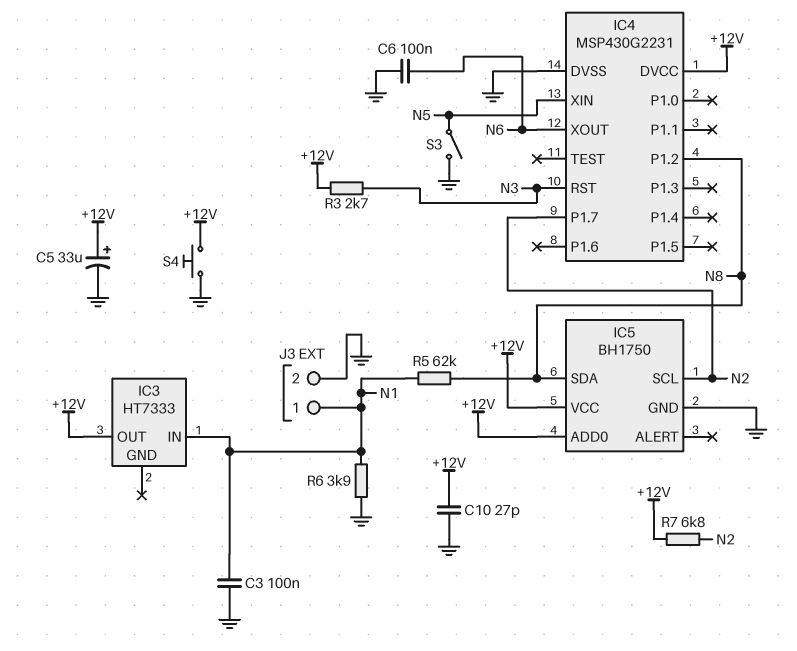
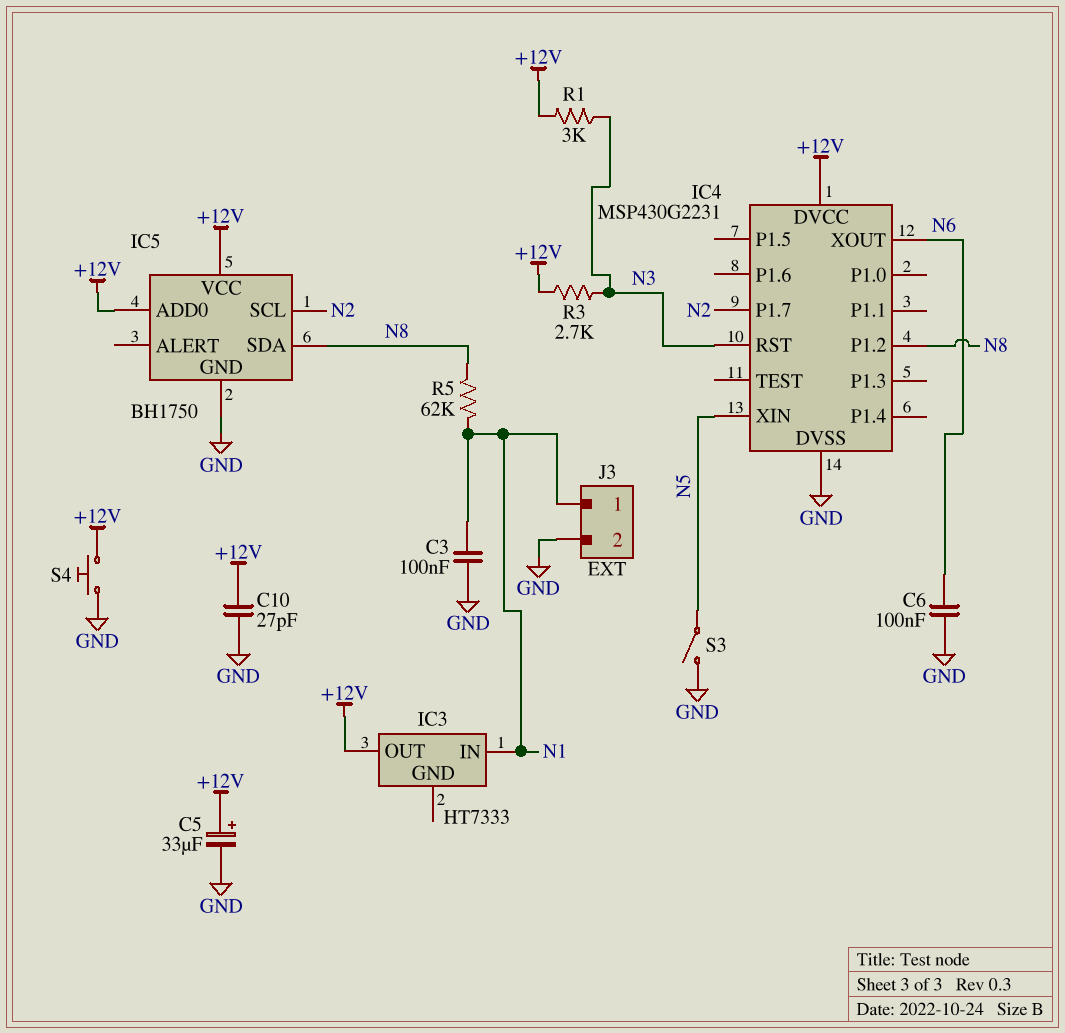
R1: none -> 3k (+12V, N3)
R6: 3.9k (GND, N1) -> none
R7: 6.8k (+12V, N2) -> none

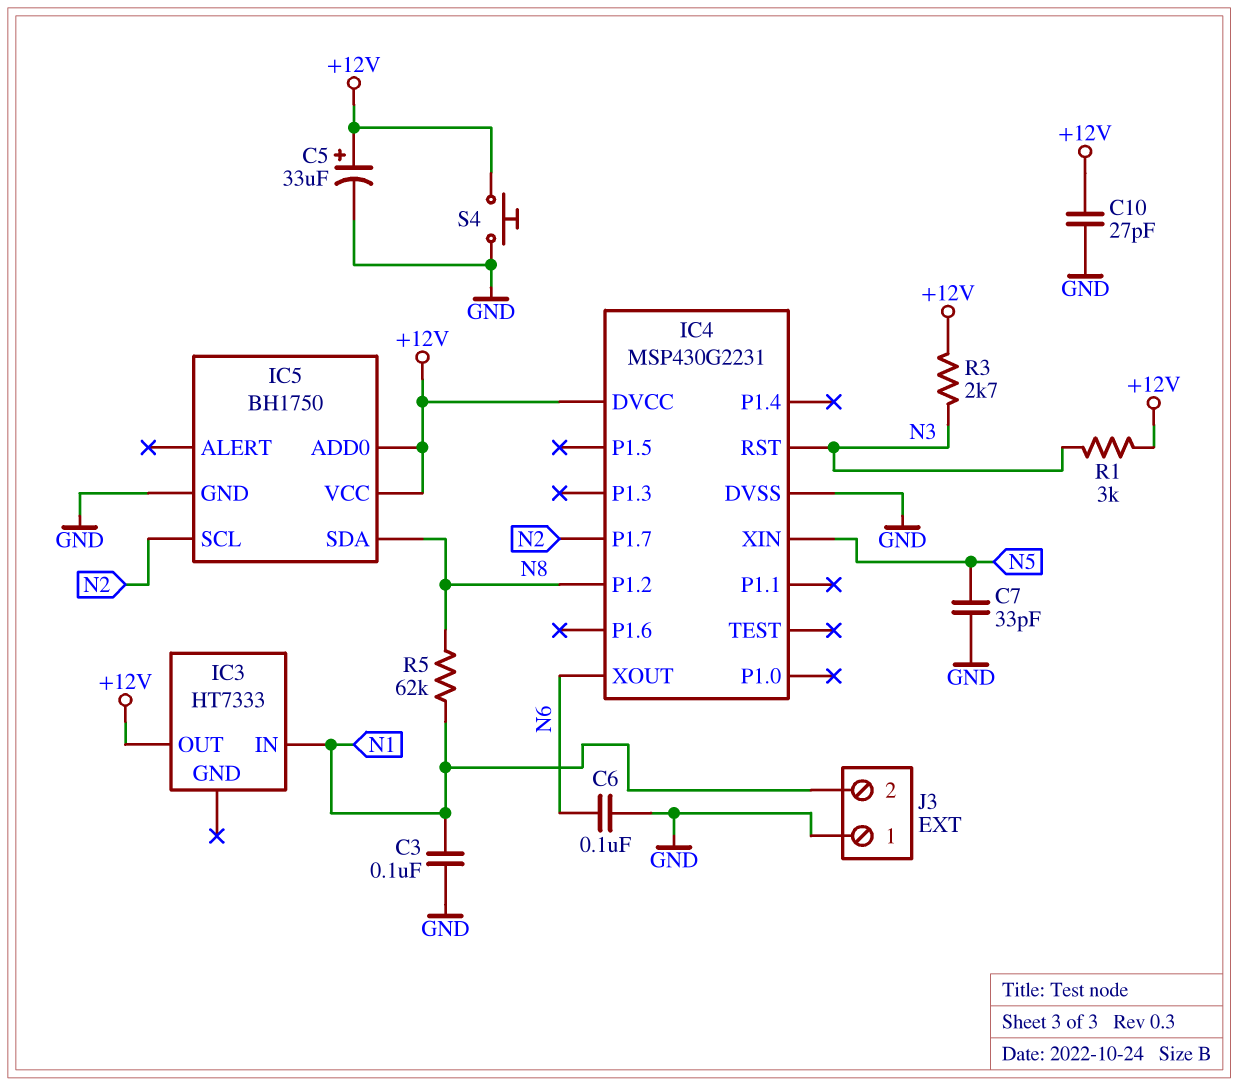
C7: none -> 33pF (GND, N5)
J3 pin 1: N1 -> GND
J3 pin 2: GND -> N1
S3: switch (GND, N5) -> none

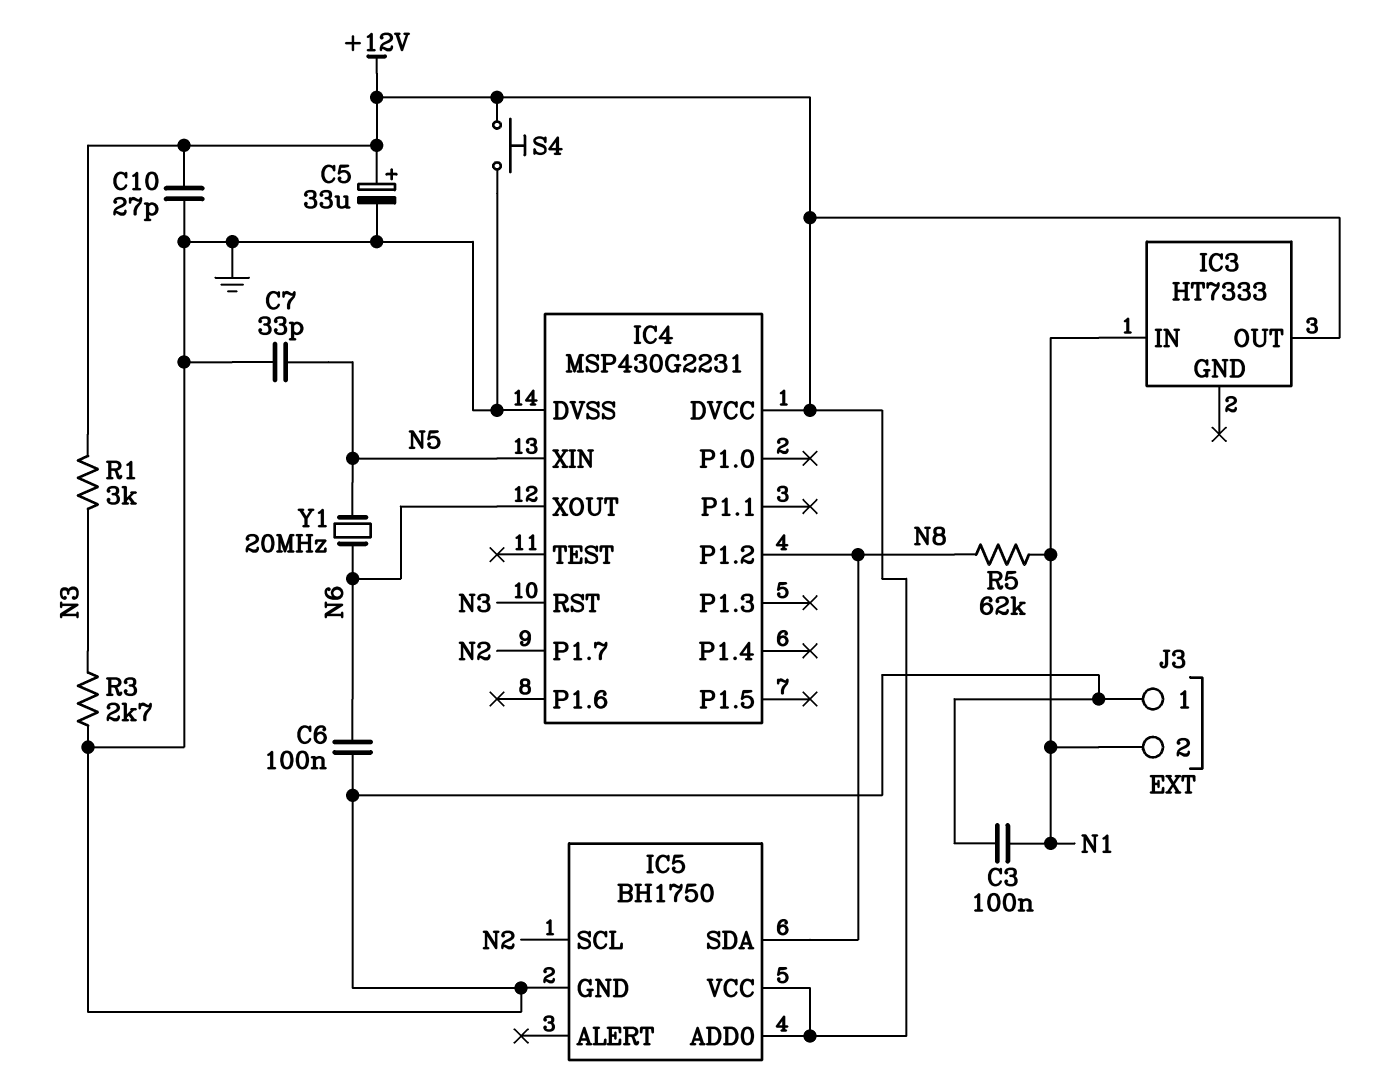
R3: 2.7k (+12V, N3) -> 2.7k (GND, N3)
Y1: none -> 20MHz (N5, N6)

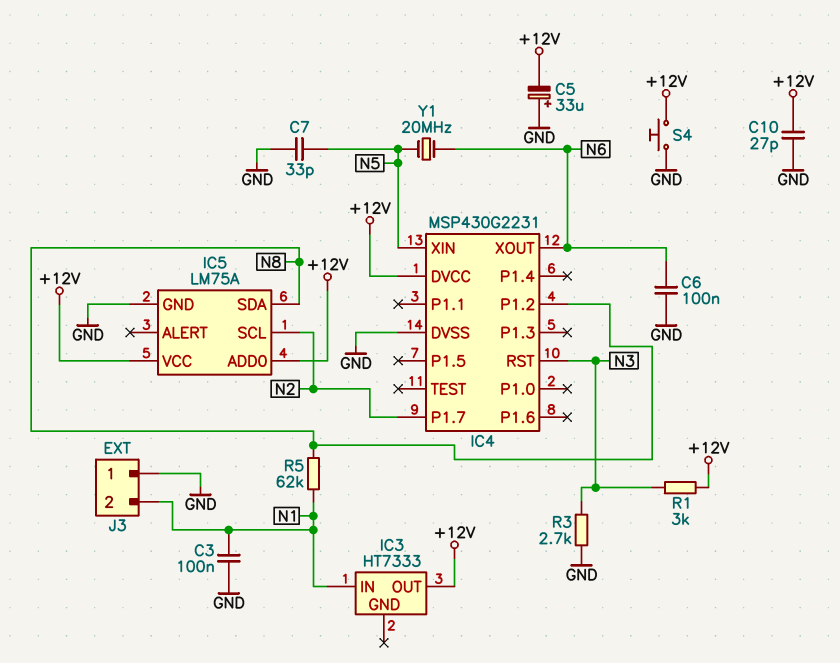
C5: 33uF (plus +12V, minus GND) -> 33uF (plus GND, minus +12V)
IC5: BH1750 -> LM75A

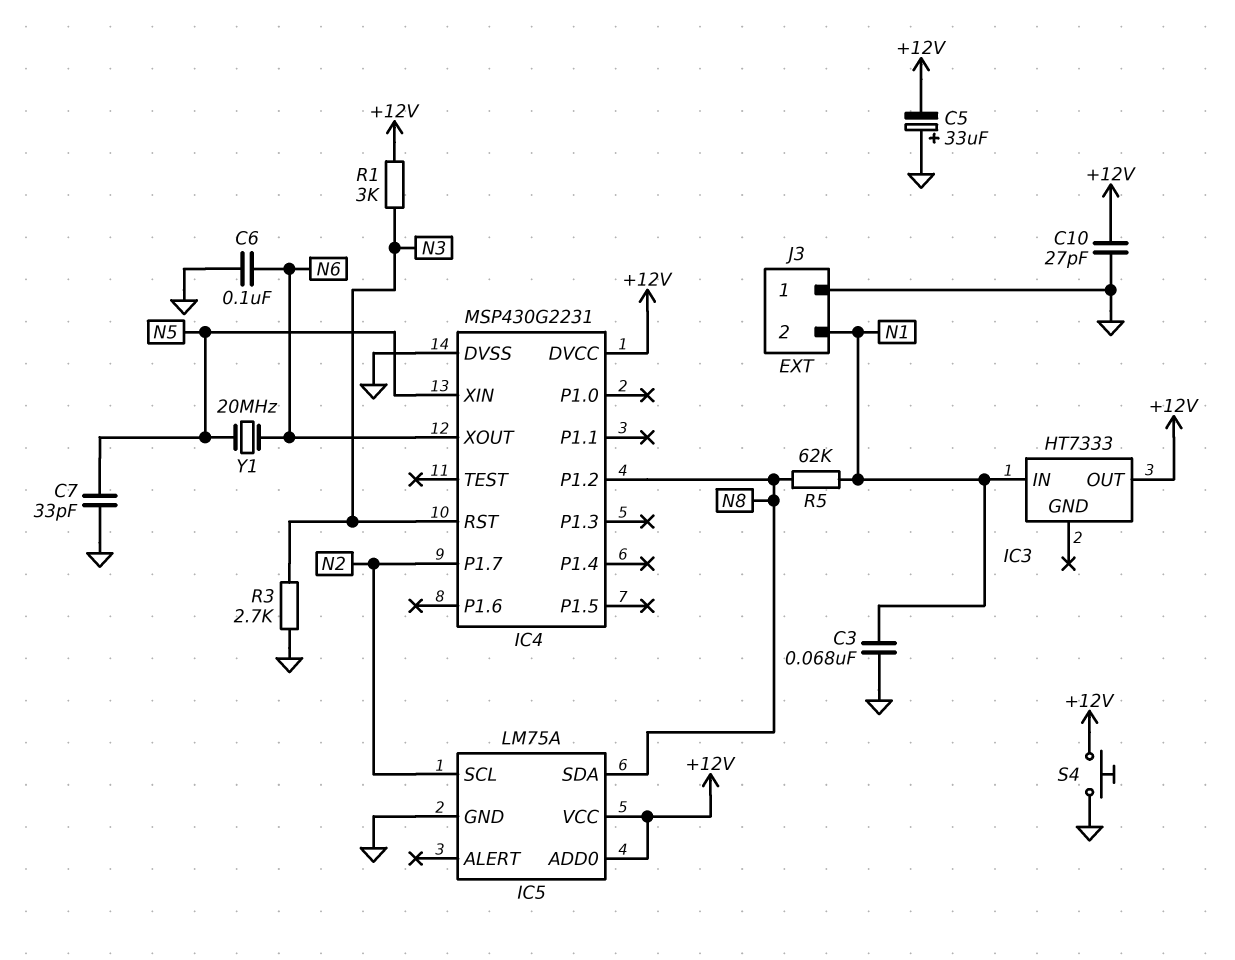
C3: 100nF (GND, N1) -> 68nF (GND, N1)

